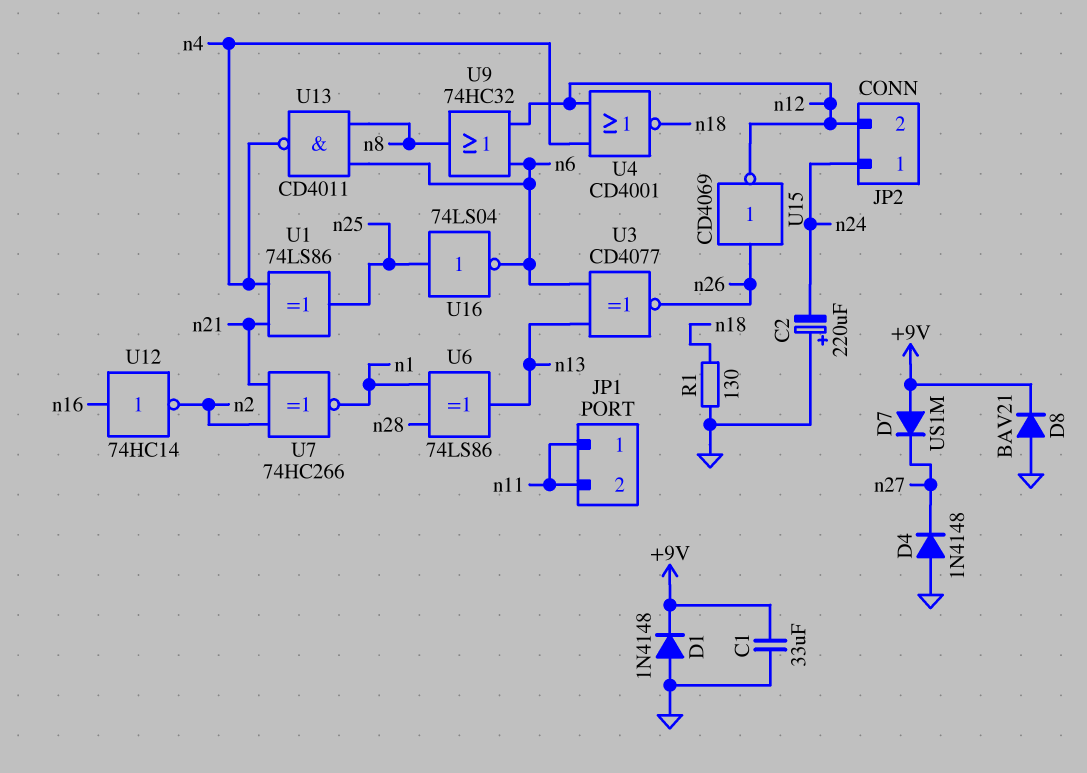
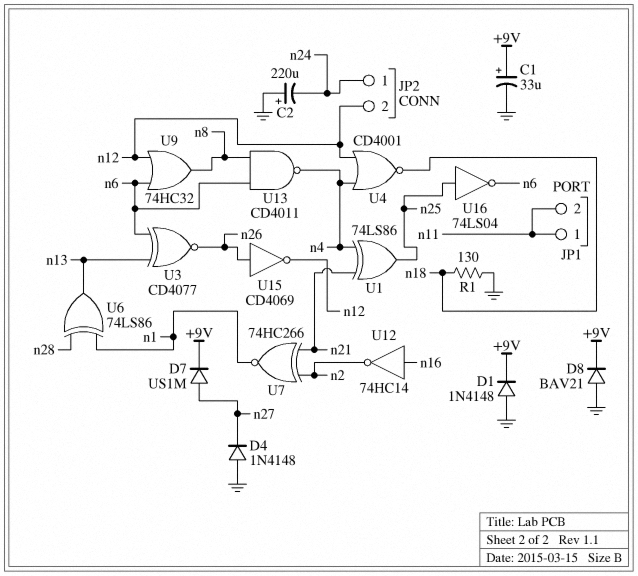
C1: 33uF (+9V, GND) -> 33uF (plus +9V, minus GND)
D7: diode US1M (A +9V, K n27) -> diode US1M (A n27, K +9V)

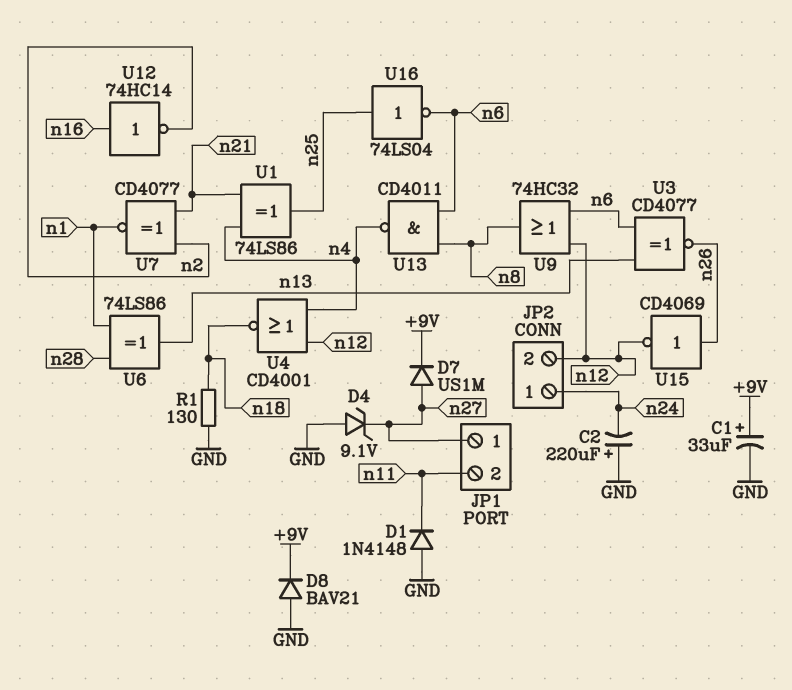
D1: diode 1N4148 (A GND, K +9V) -> diode 1N4148 (A GND, K n11)
D4: diode 1N4148 (A GND, K n27) -> zener 9.1V (A GND, K n27)
JP1 pin 1: n11 -> n27
U7: XNOR 74HC266 (in n2, in n21, out n1) -> XNOR CD4077 (in n2, in n21, out n1)

